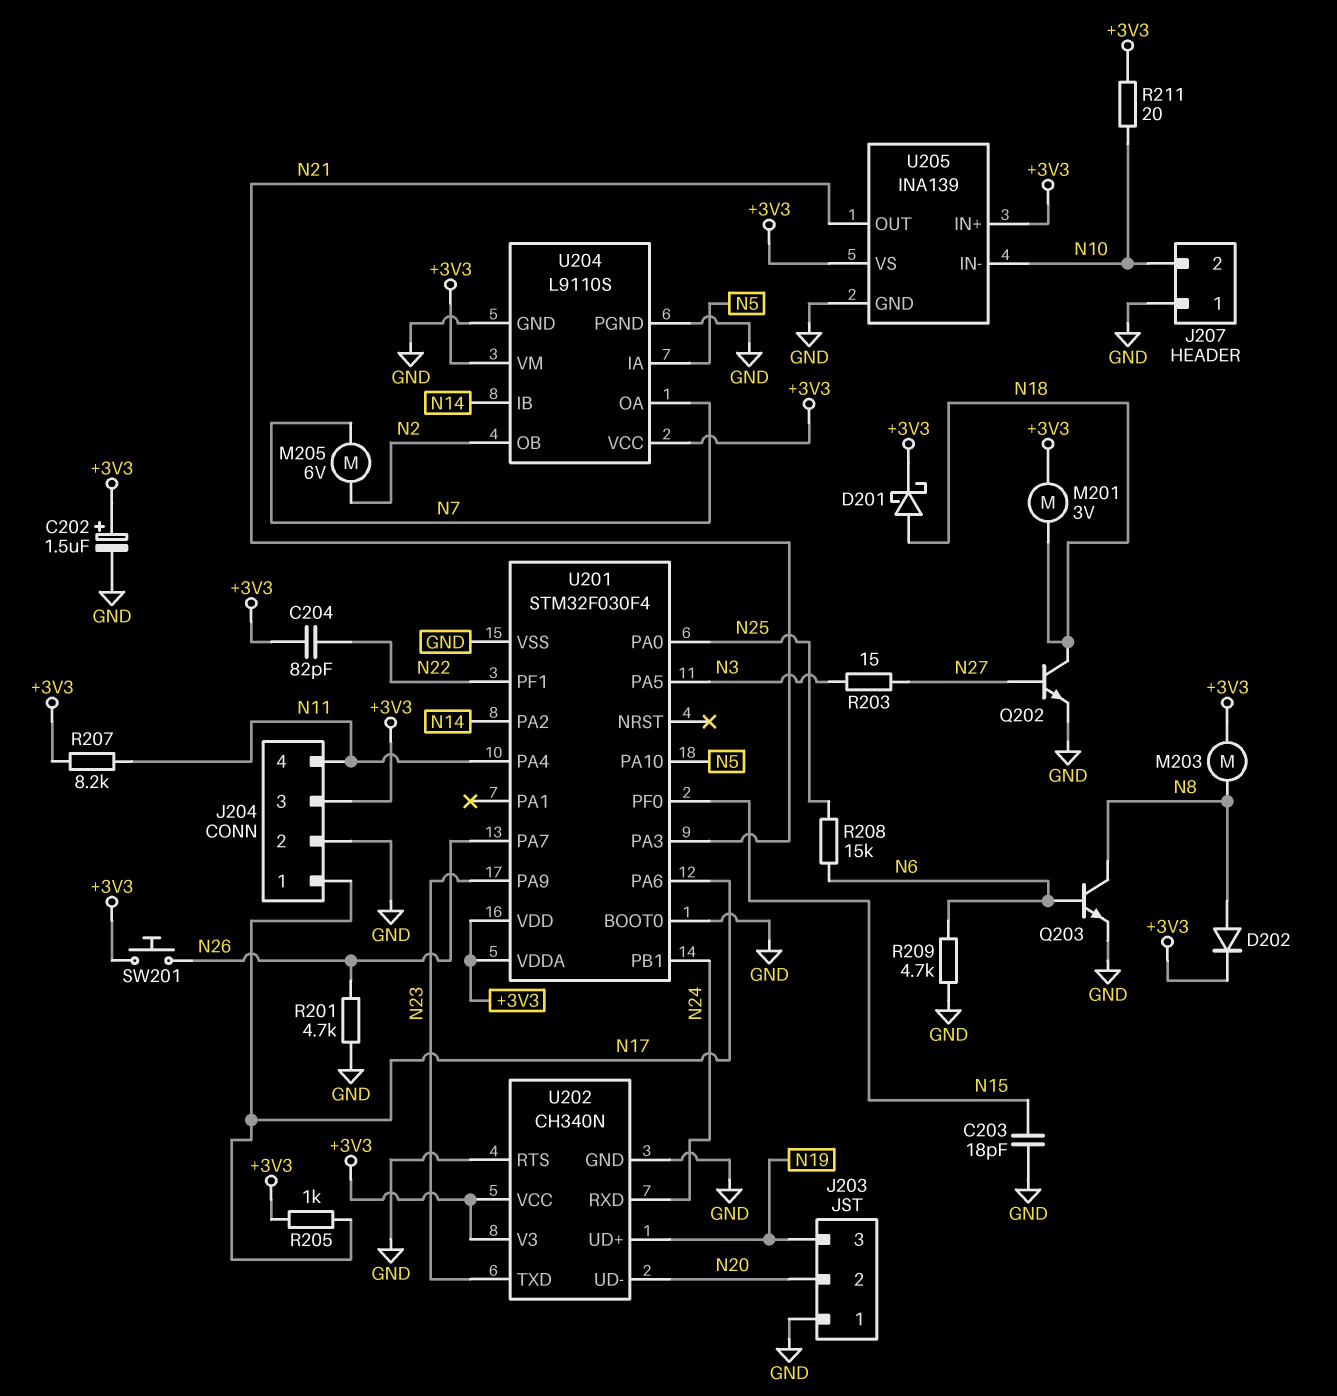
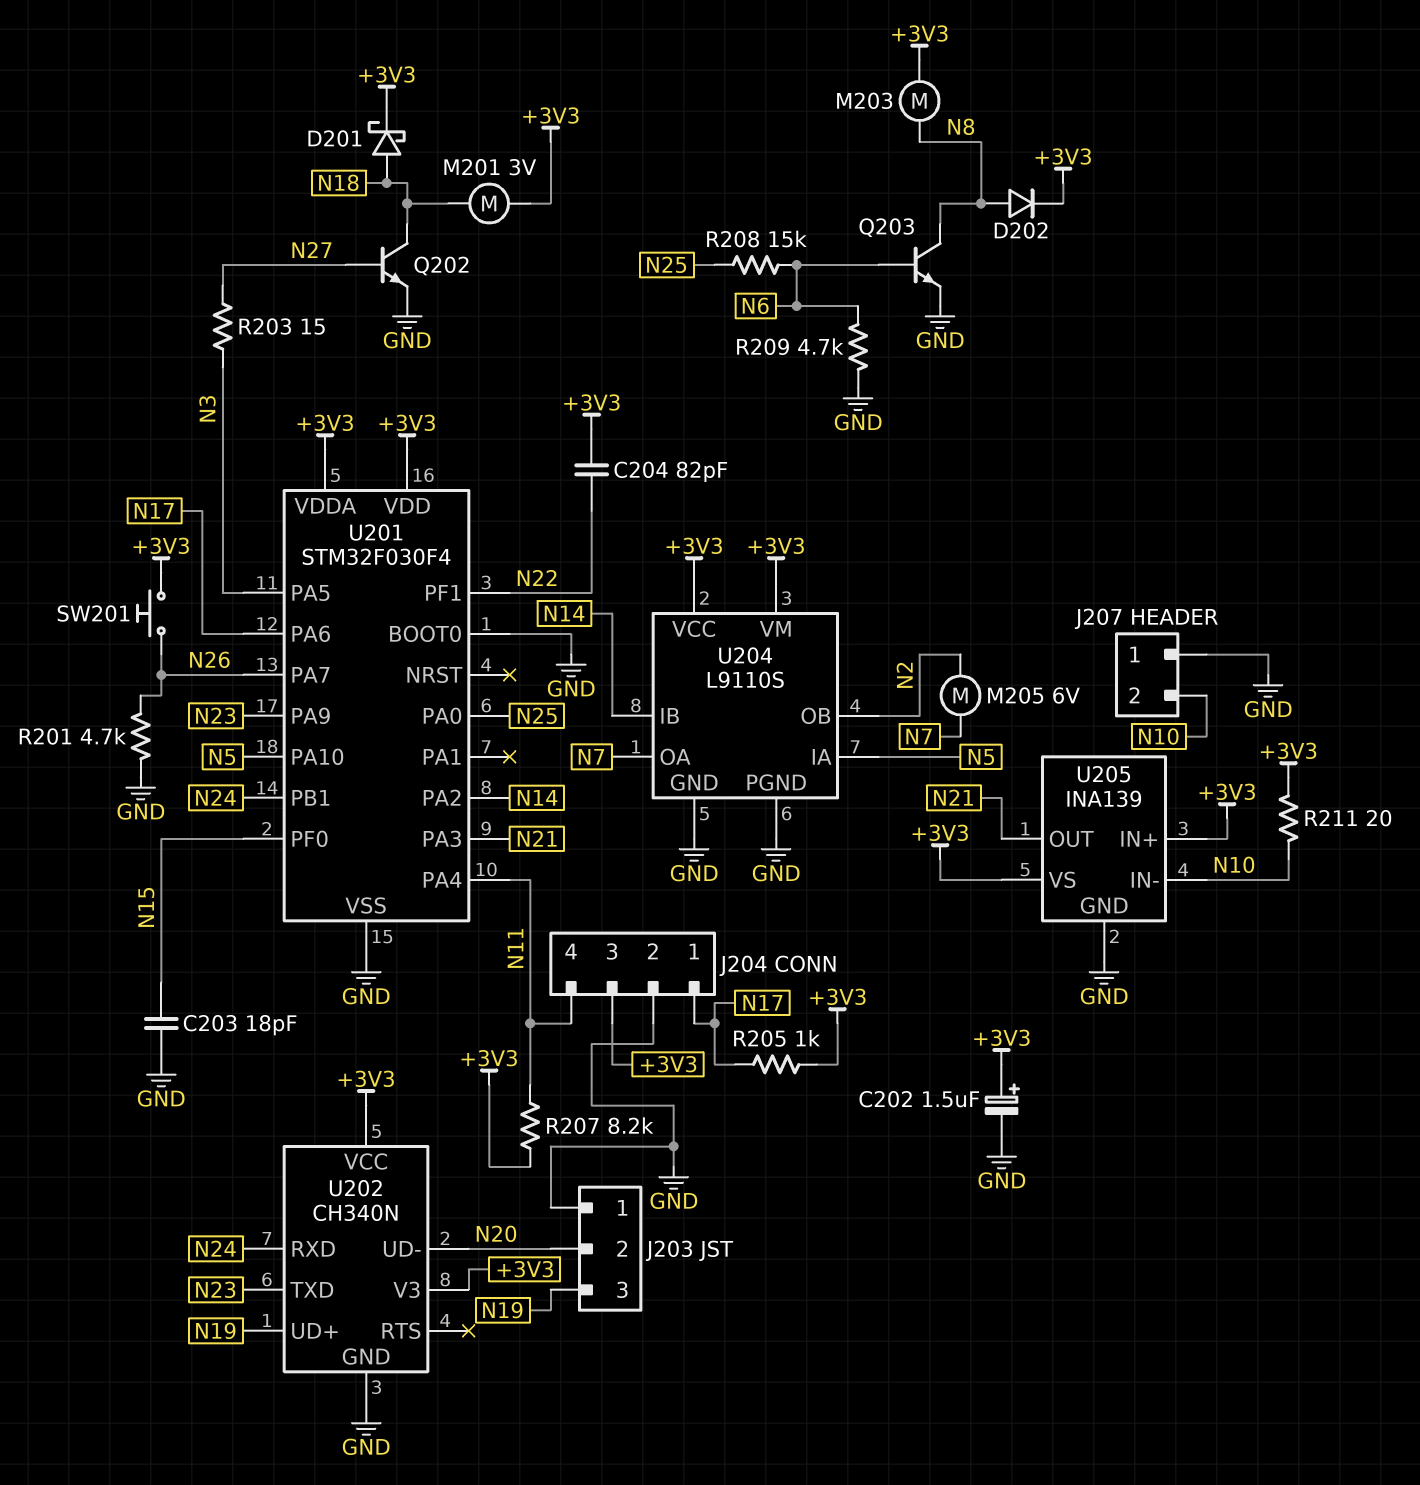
U202 pin RTS: GND -> none

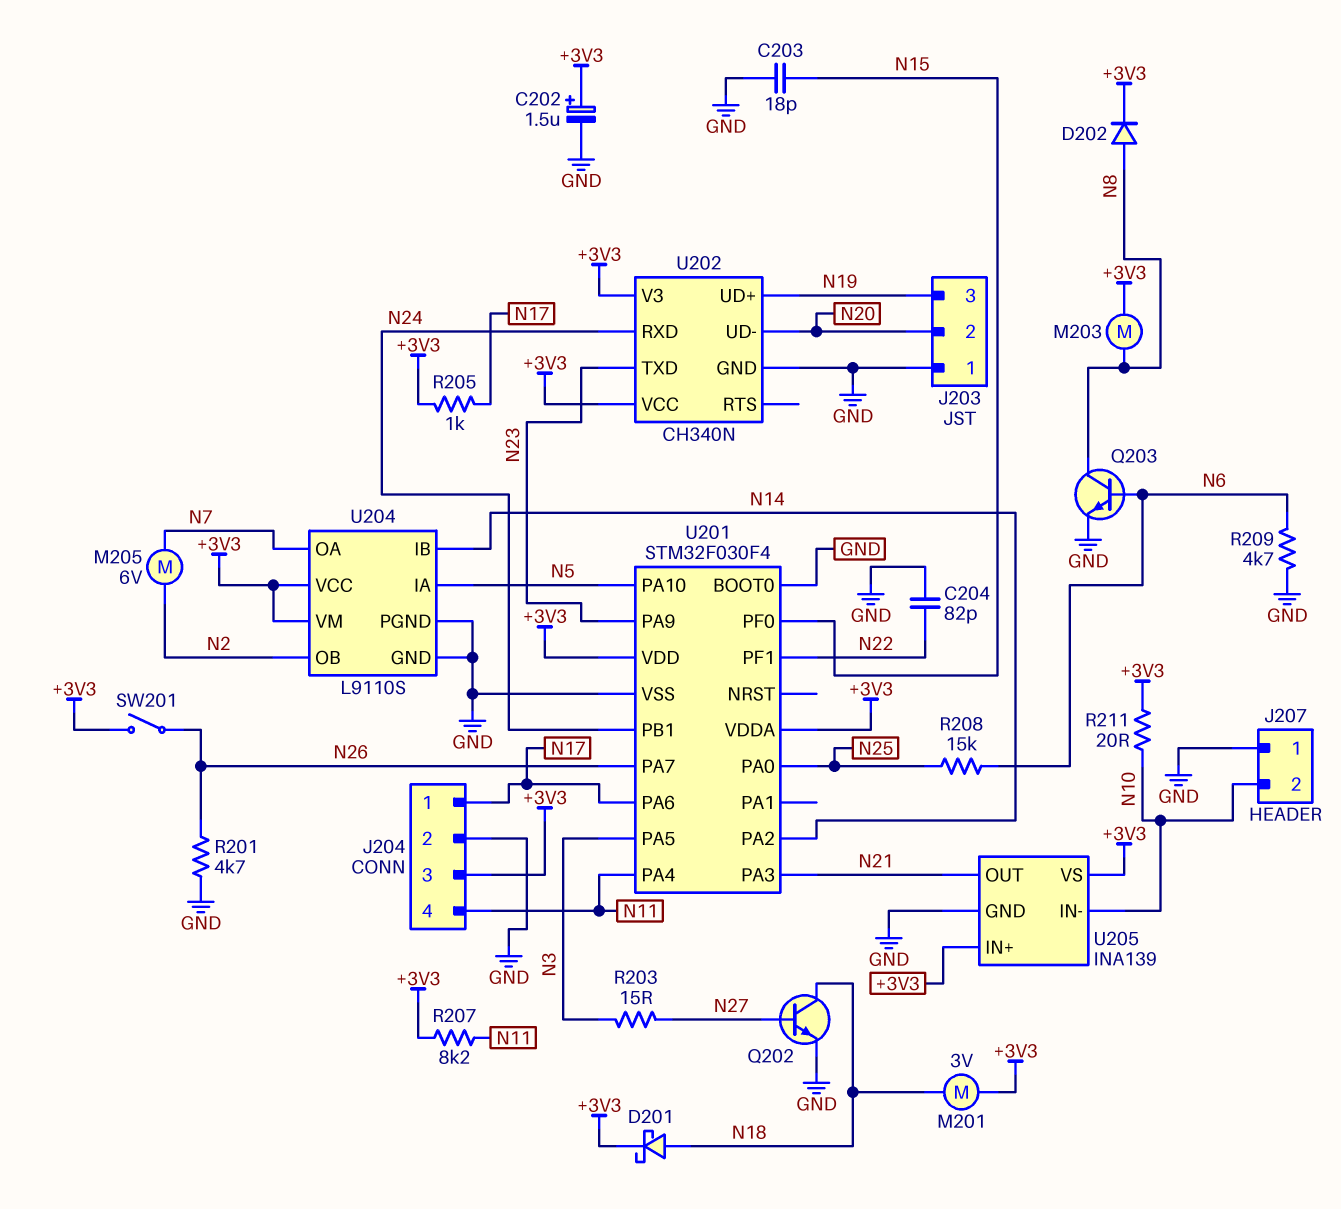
C204: 82pF (+3V3, N22) -> 82pF (GND, N22)
SW201: button (+3V3, N26) -> switch (+3V3, N26)

